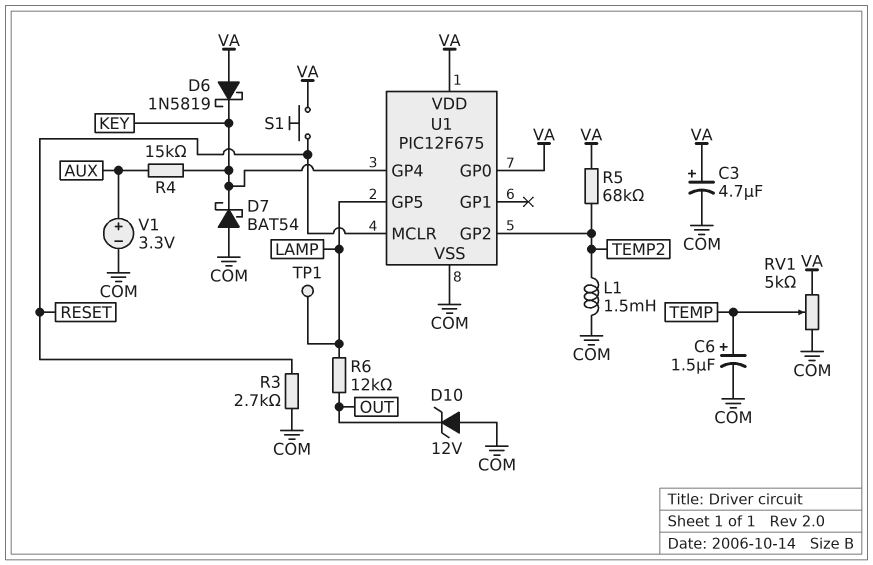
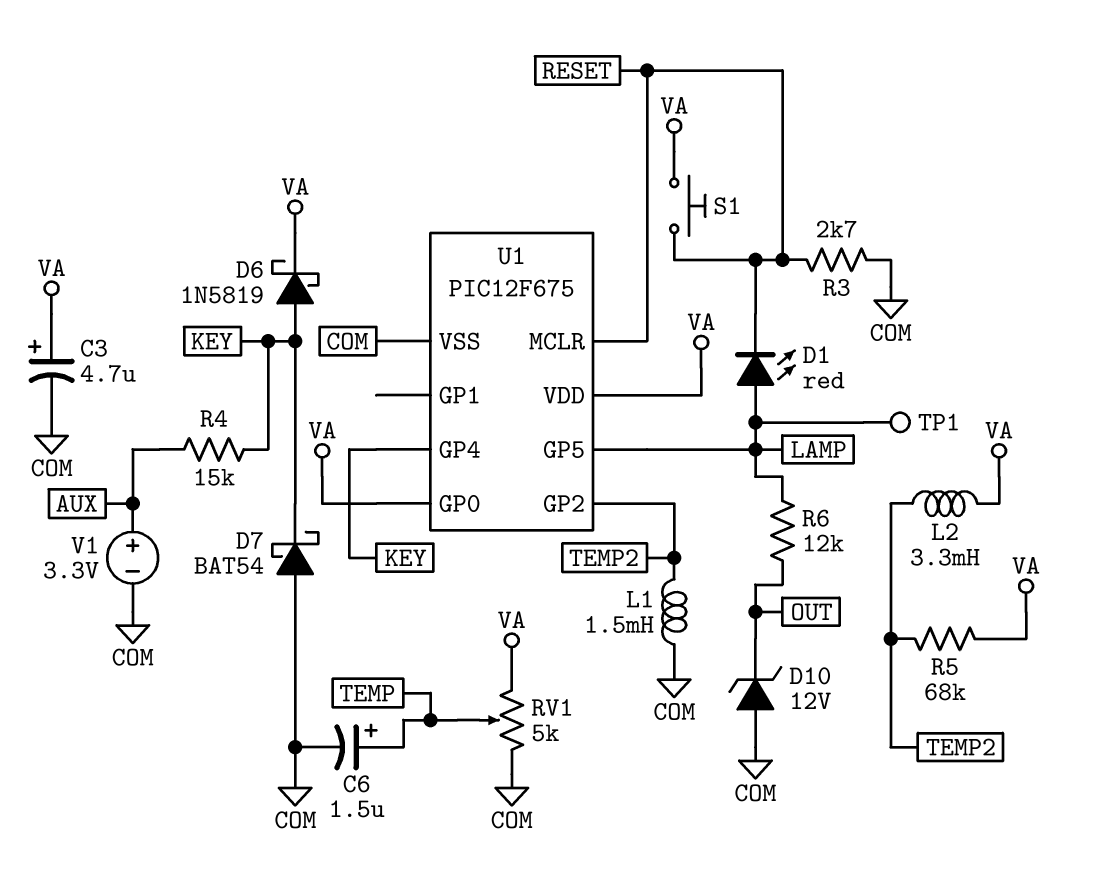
D1: none -> LED red (A LAMP, K RESET)
D6: schottky 1N5819 (A VA, K KEY) -> schottky 1N5819 (A KEY, K VA)
L2: none -> 3.3mH (TEMP2, VA)

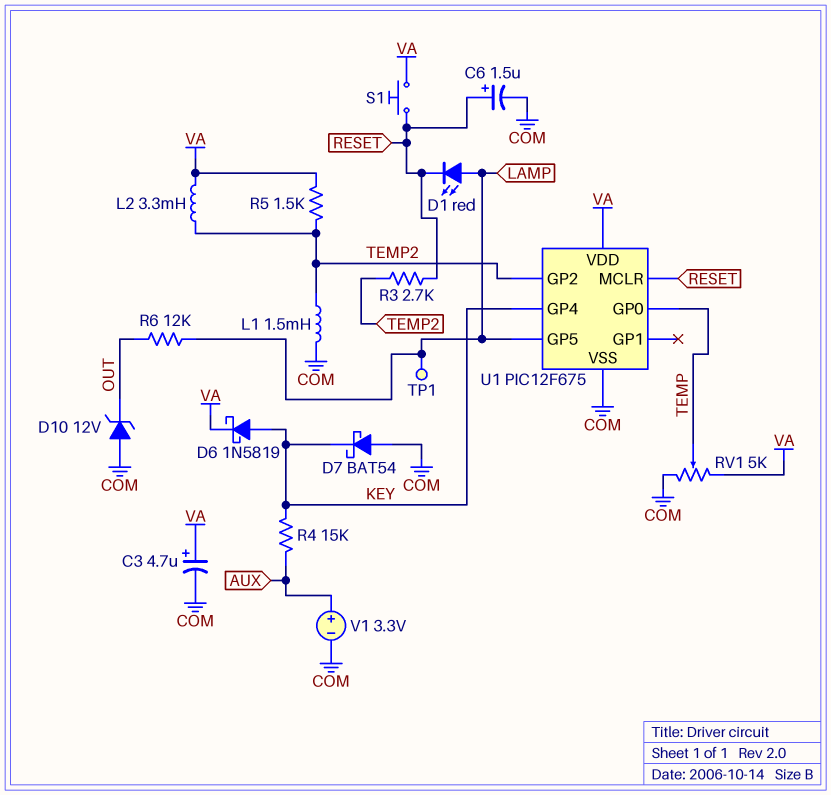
C6: 1.5uF (plus TEMP, minus COM) -> 1.5uF (plus RESET, minus COM)
R3: 2.7k (COM, RESET) -> 2.7k (RESET, TEMP2)
R5: 68k (TEMP2, VA) -> 1.5k (TEMP2, VA)
U1 pin GP0: VA -> TEMP

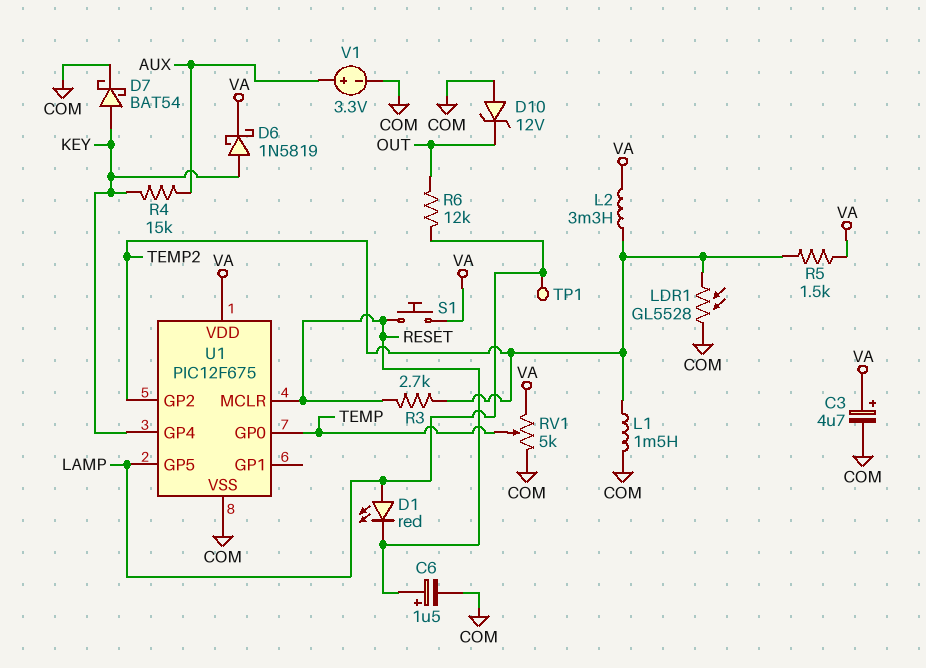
D7: schottky BAT54 (A COM, K KEY) -> schottky BAT54 (A KEY, K COM)
LDR1: none -> GL5528 (COM, TEMP2)

